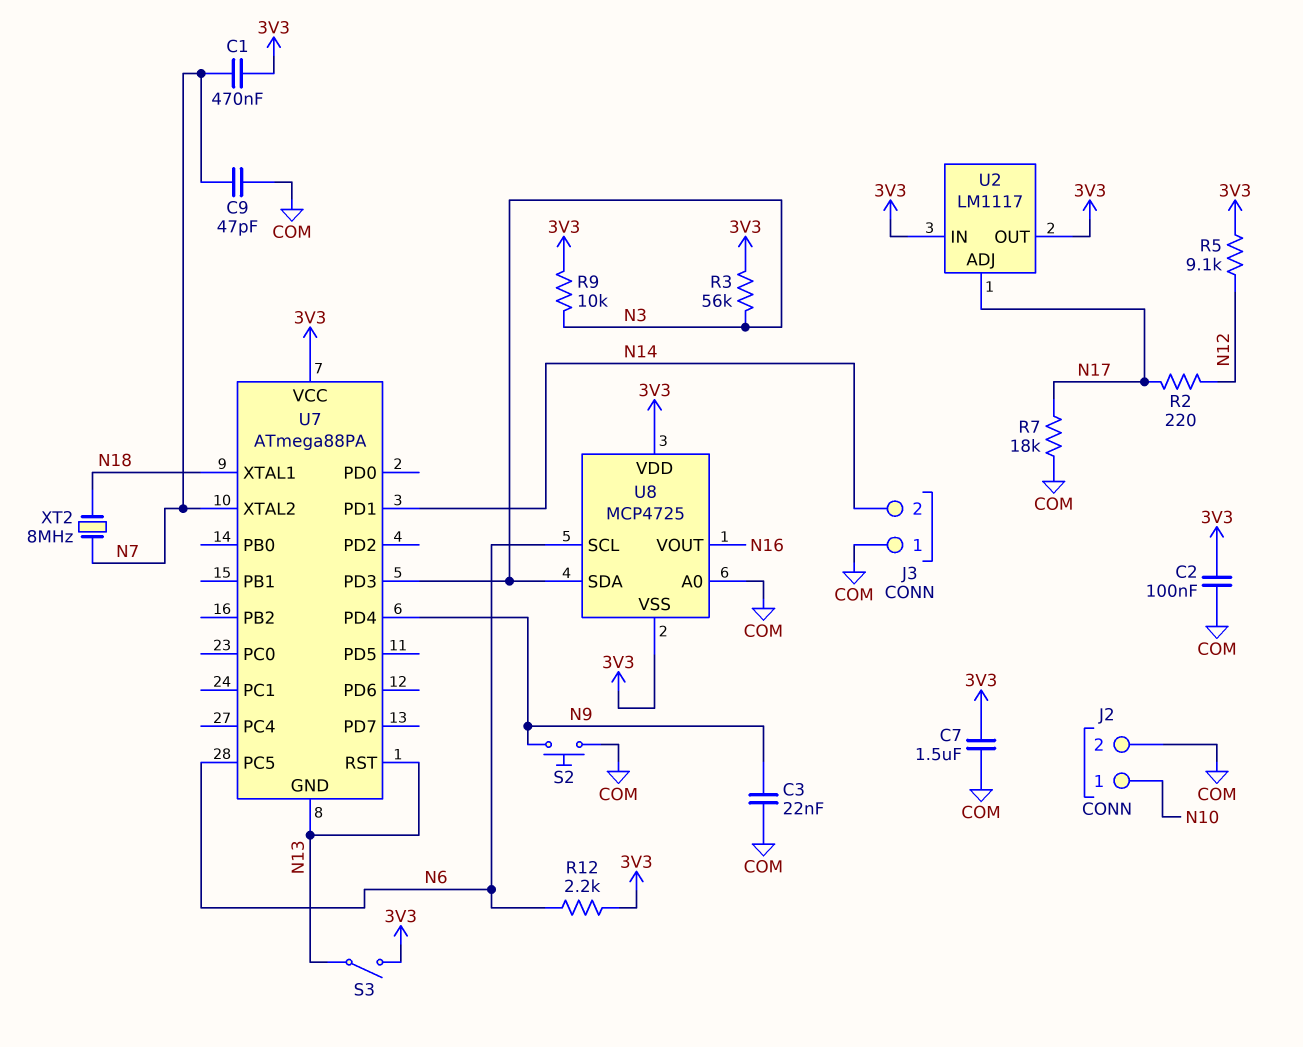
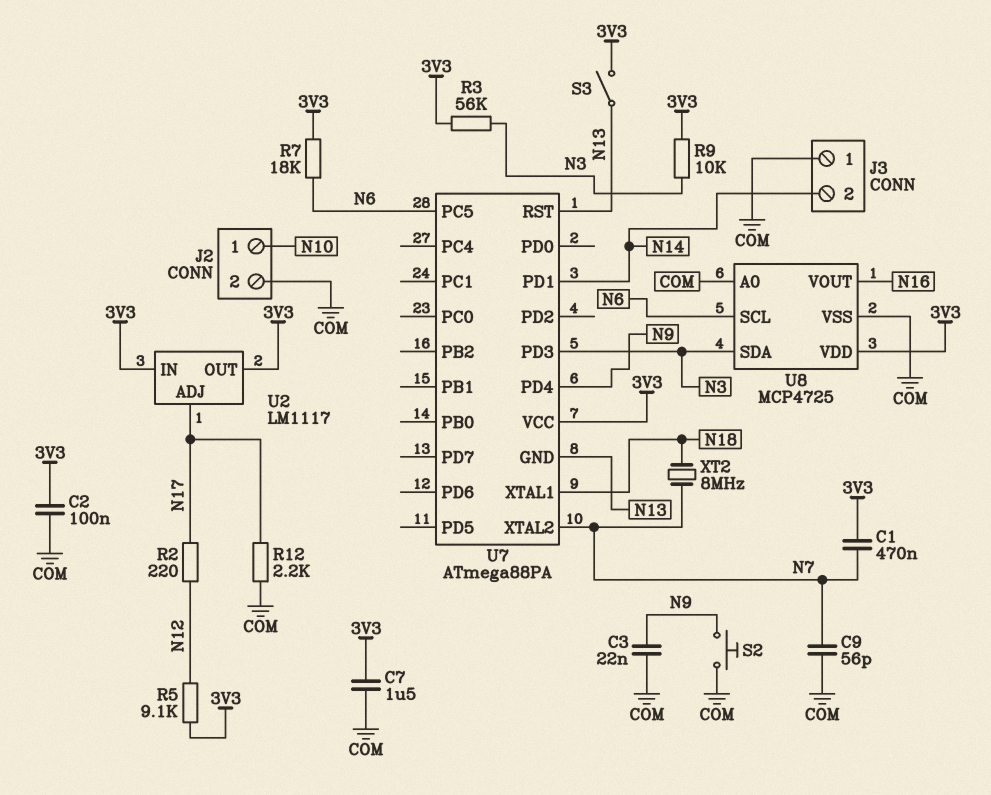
C9: 47pF (COM, N7) -> 56pF (COM, N7)
R7: 18k (COM, N17) -> 18k (3V3, N6)
R12: 2.2k (3V3, N6) -> 2.2k (COM, N17)
U8 pin VSS: 3V3 -> COM

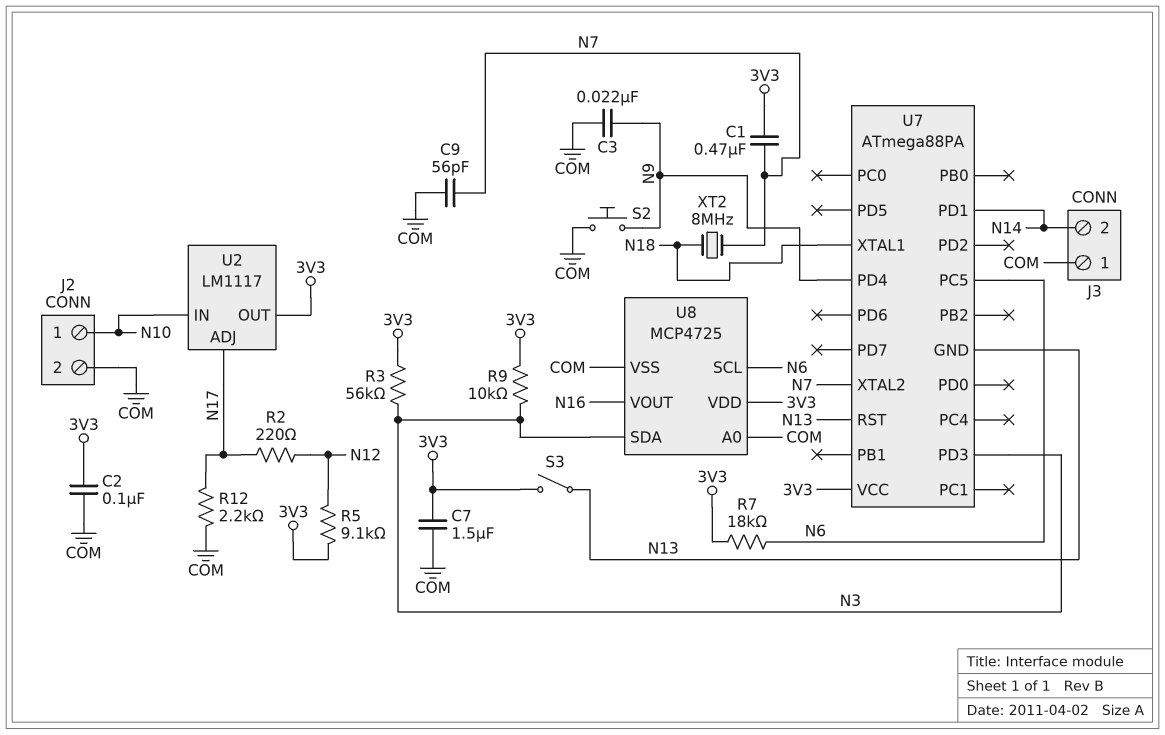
U2 pin IN: 3V3 -> N10

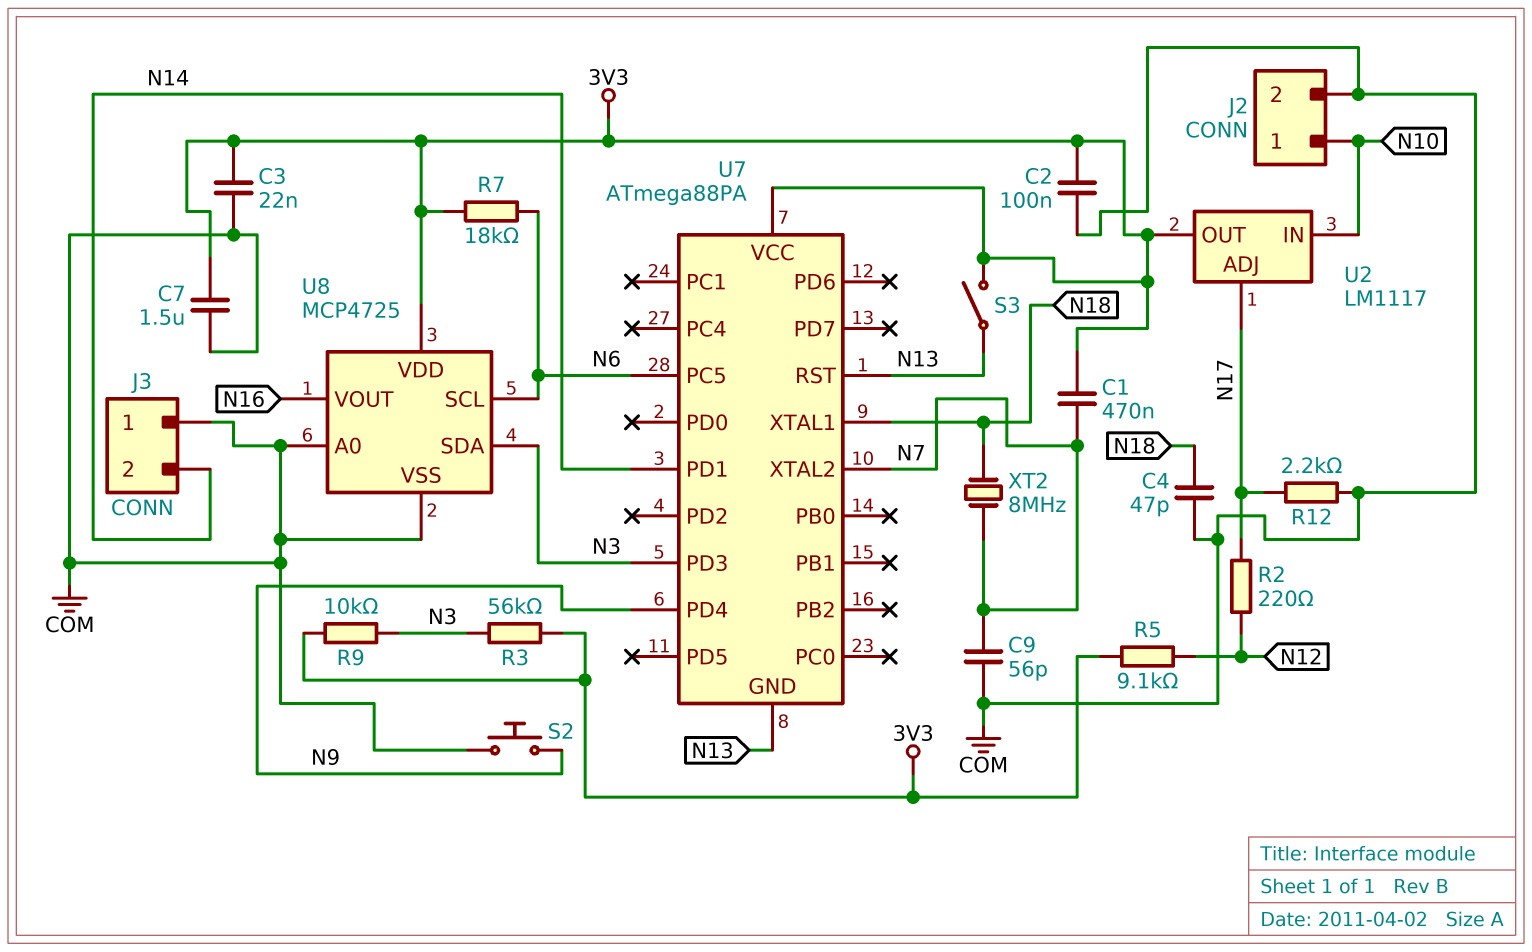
C3: 22nF (COM, N9) -> 22nF (3V3, COM)
C4: none -> 47pF (COM, N18)

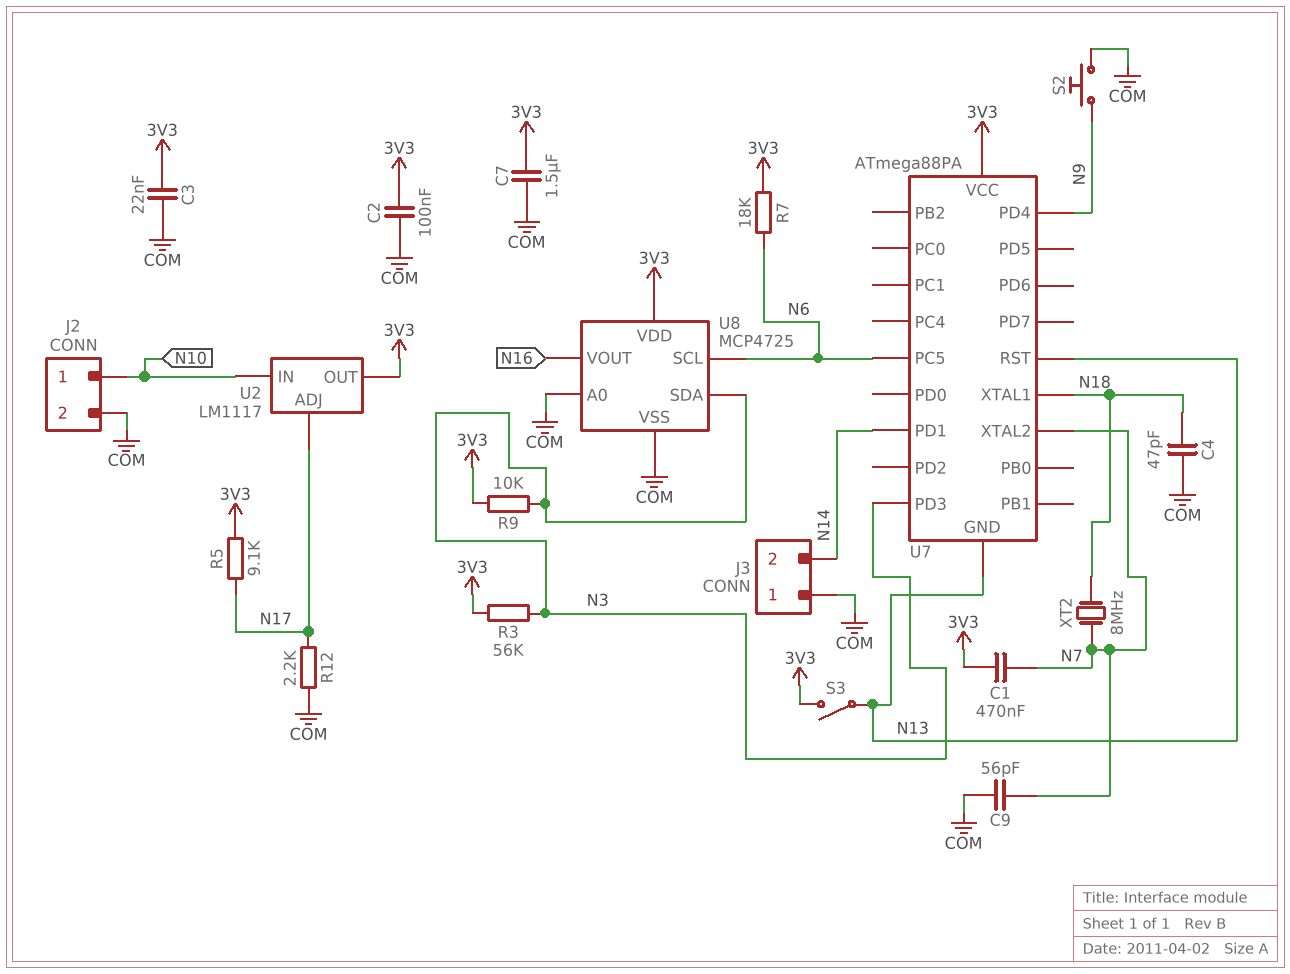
R2: 220 (N12, N17) -> none
R5: 9.1k (3V3, N12) -> 9.1k (3V3, N17)

